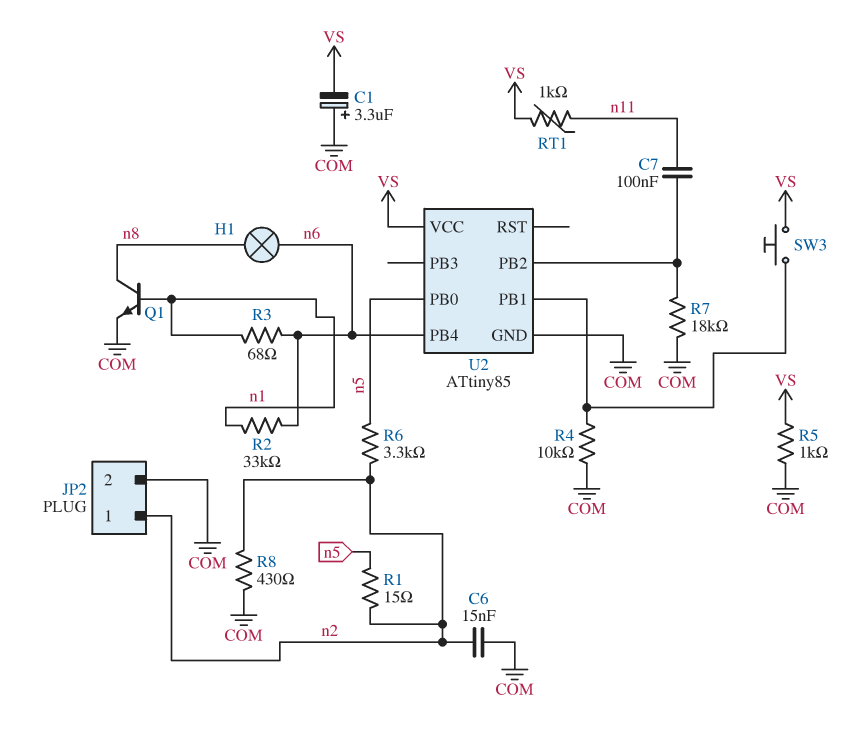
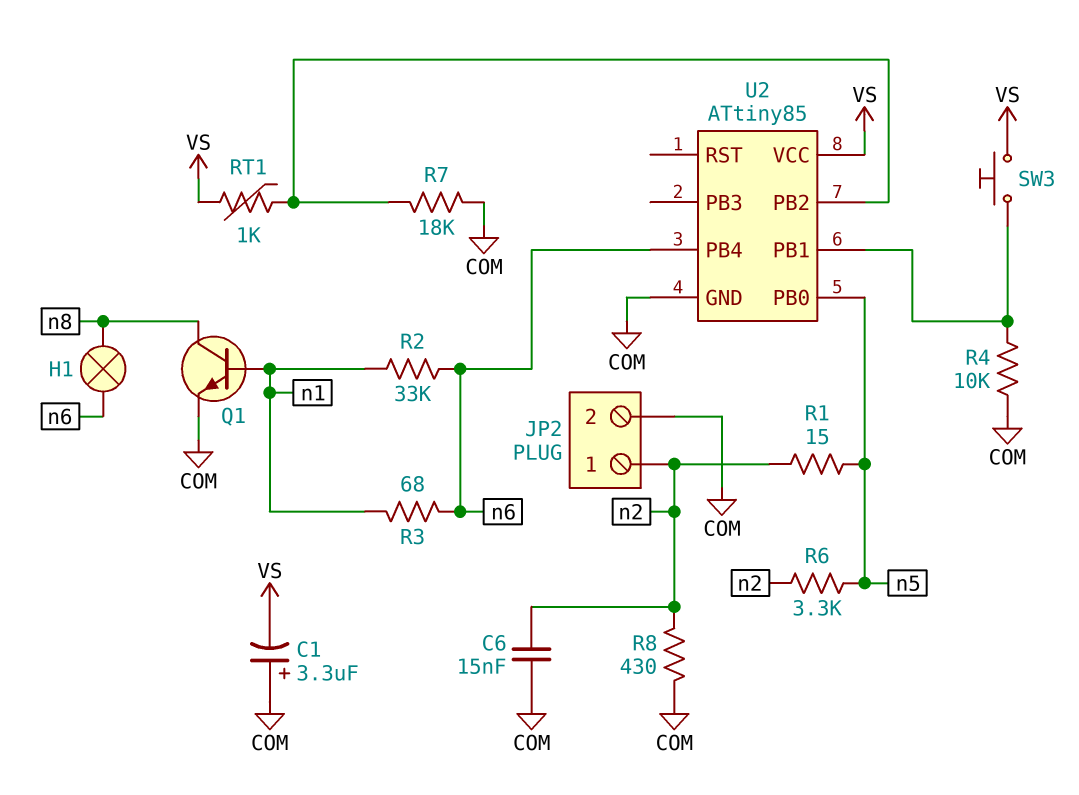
C7: 100nF (U2/PB2, n11) -> none
R5: 1k (COM, VS) -> none
RT1: 1k (VS, n11) -> 1k (U2/PB2, VS)

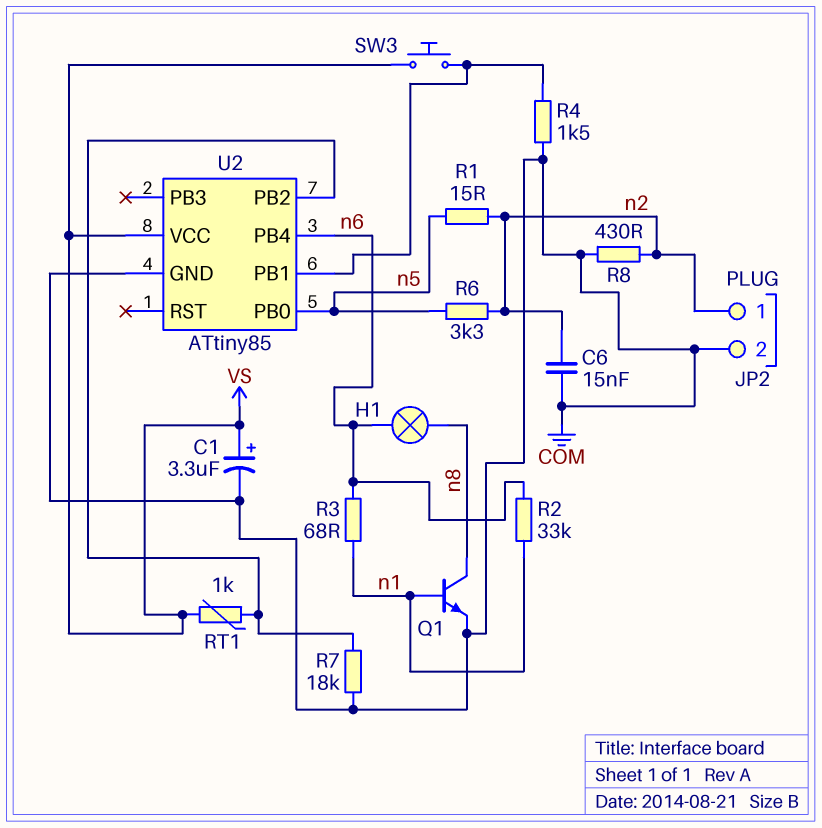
C1: 3.3uF (plus COM, minus VS) -> 3.3uF (plus VS, minus COM)
R4: 10k (COM, U2/PB1) -> 1.5k (COM, U2/PB1)

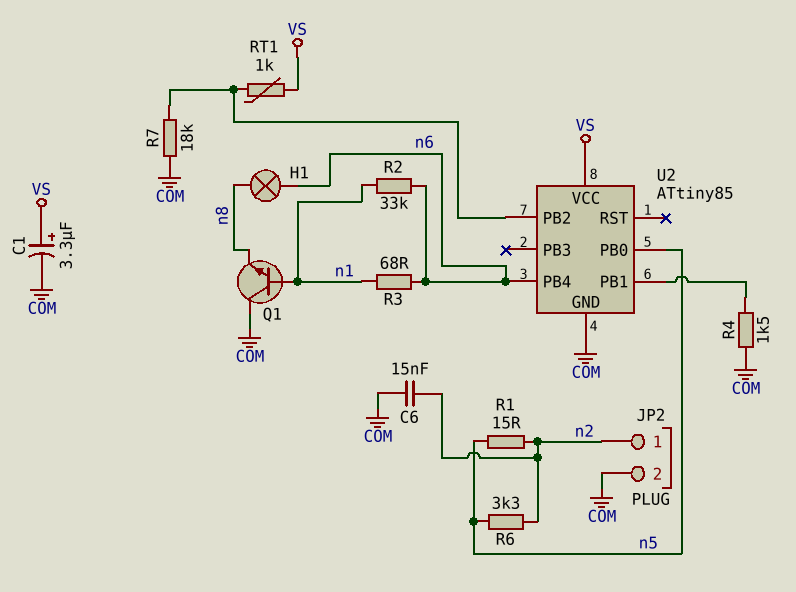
Q1: NPN (B n1, C n8, E COM) -> NPN (B n1, C COM, E n8)
R8: 430 (COM, n2) -> none
SW3: button (U2/PB1, VS) -> none

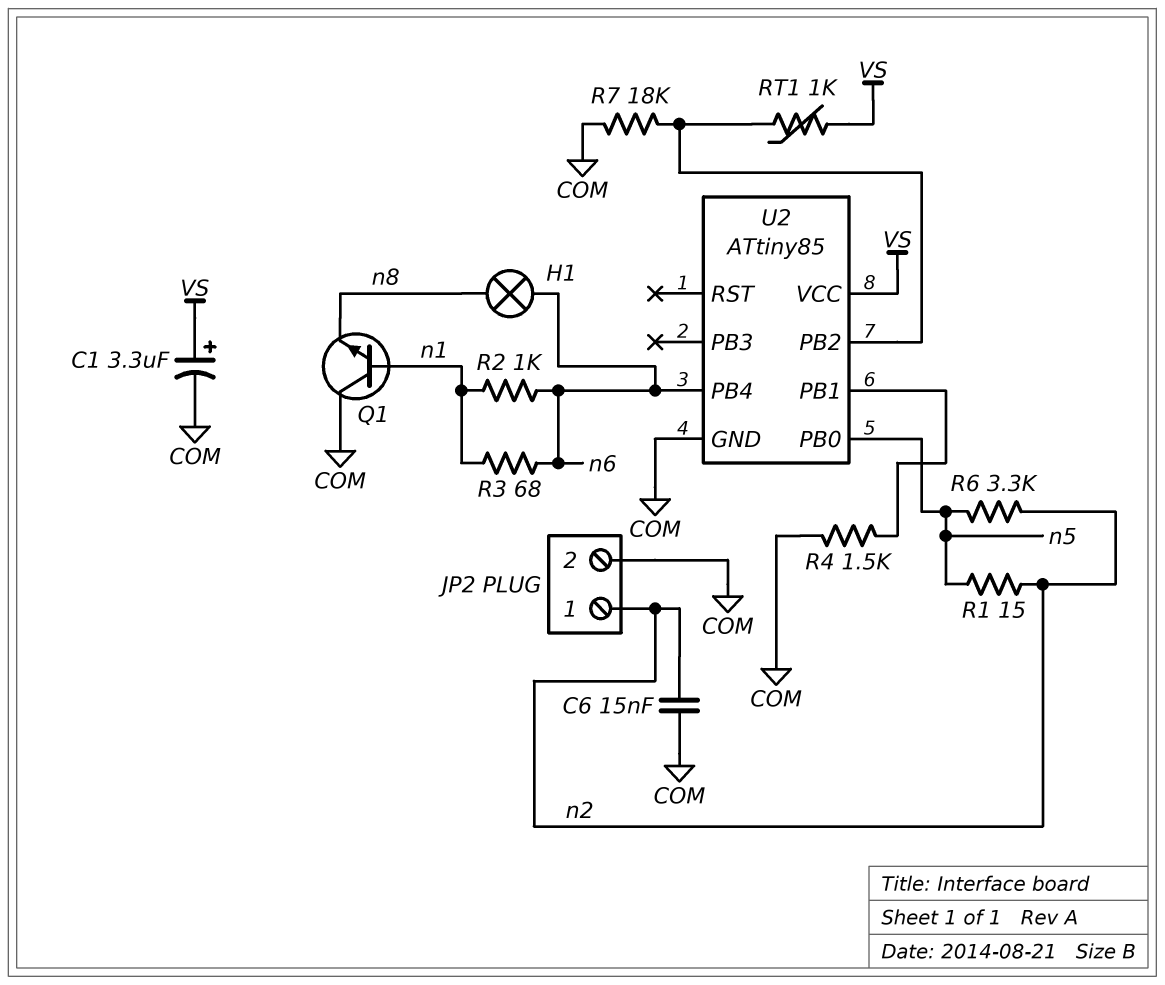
R2: 33k (n1, n6) -> 1k (n1, n6)

